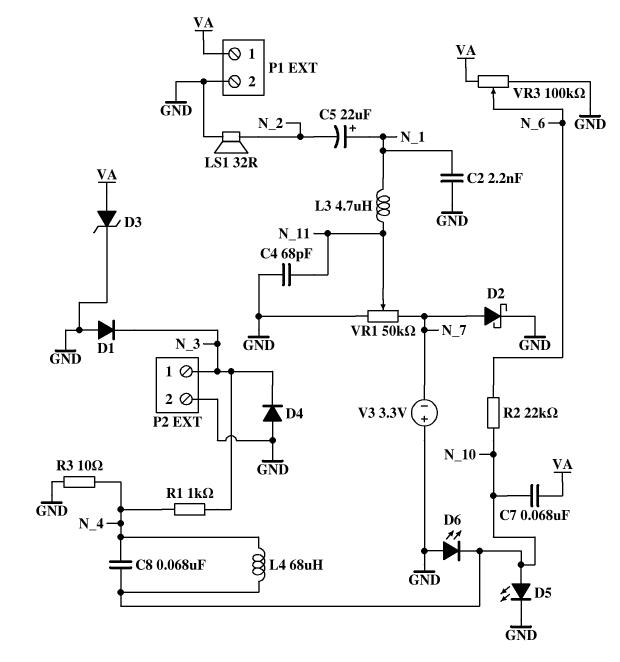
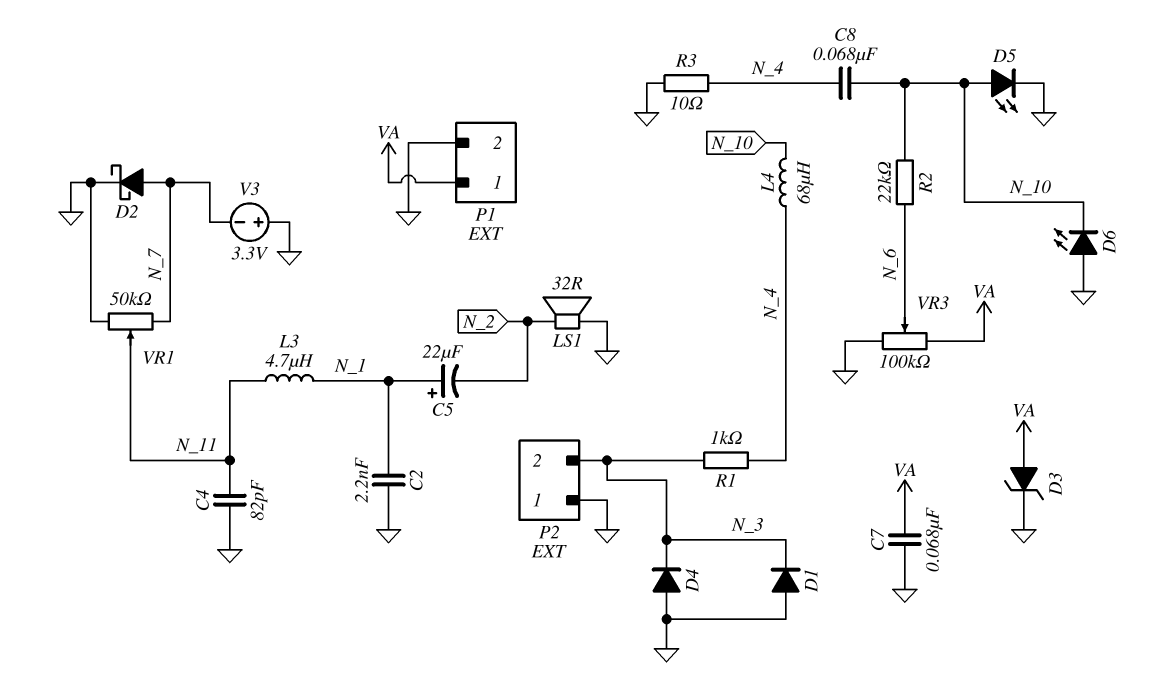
C4: 68pF (GND, N_11) -> 82pF (GND, N_11)
C7: 68nF (N_10, VA) -> 68nF (GND, VA)
P2 pin 1: N_3 -> GND
P2 pin 2: GND -> N_3

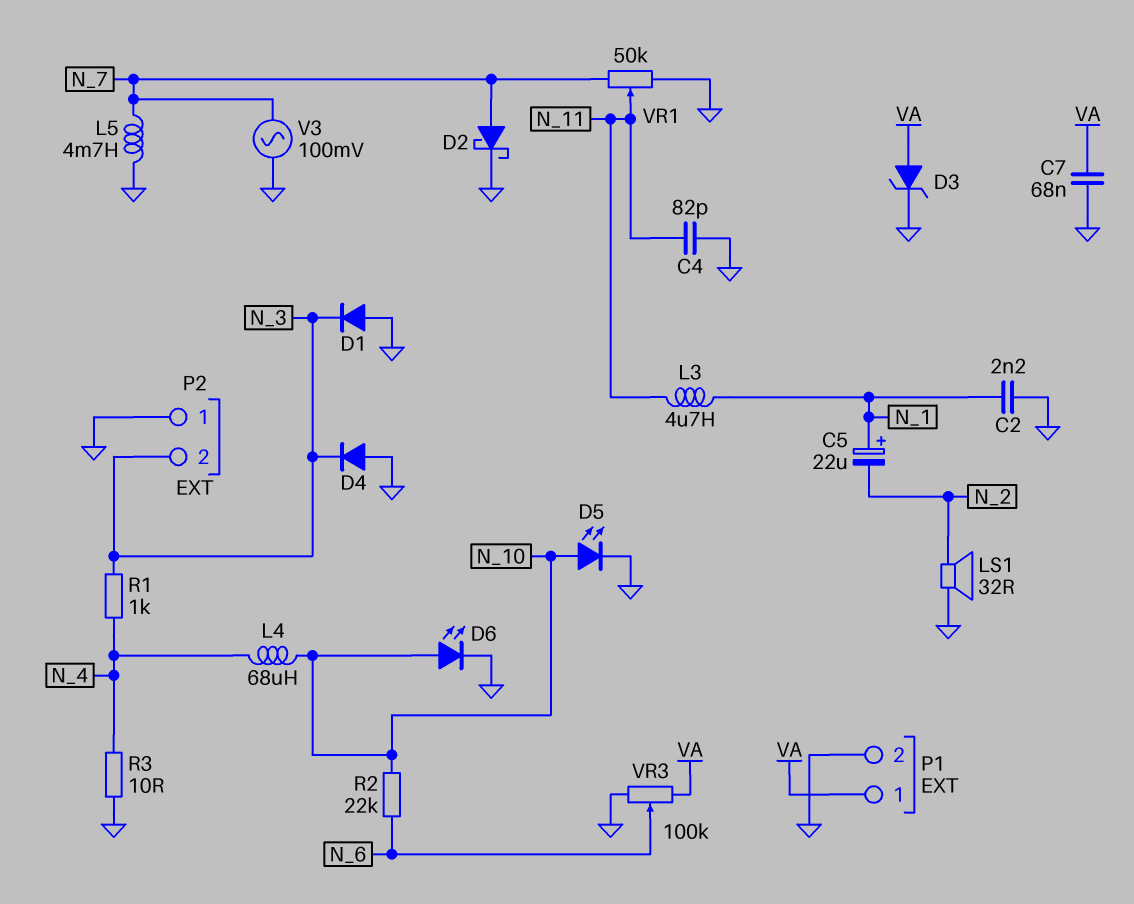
C8: 68nF (N_4, N_10) -> none
D6: LED (A GND, K N_10) -> LED (A N_10, K GND)
L5: none -> 4.7mH (GND, N_7)
V3: 3.3V (plus GND, minus N_7) -> AC 100mV (GND, N_7)

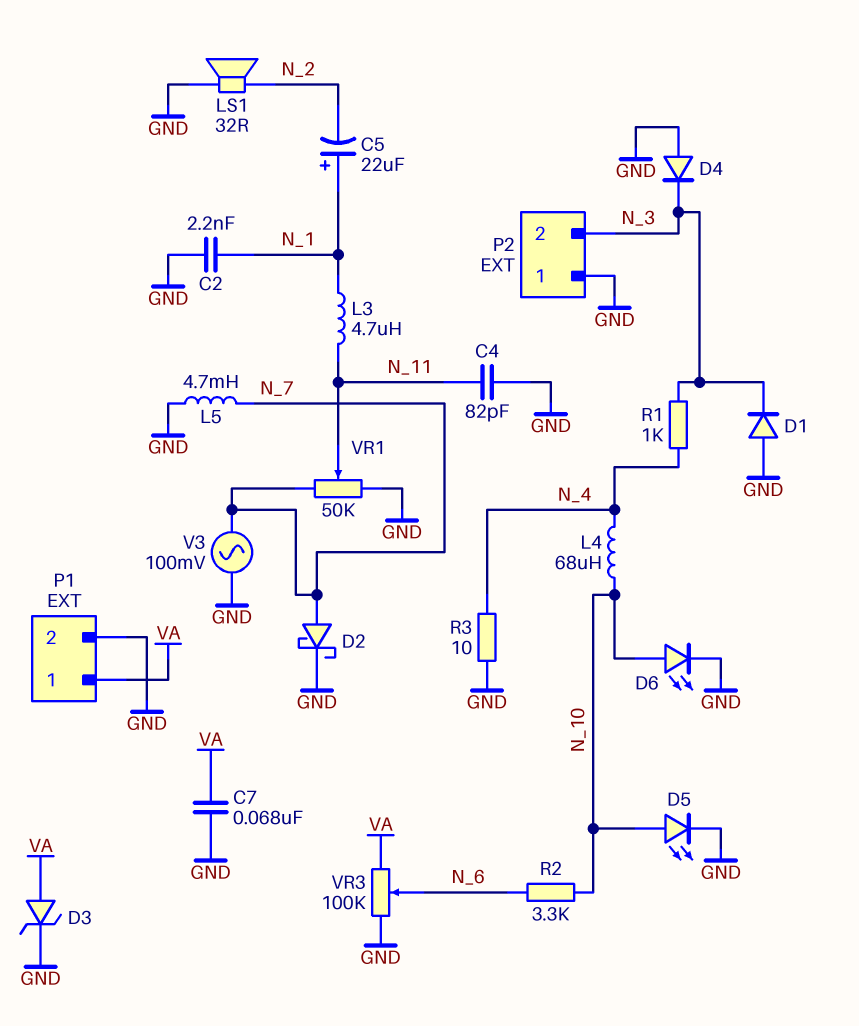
R2: 22k (N_6, N_10) -> 3.3k (N_6, N_10)

